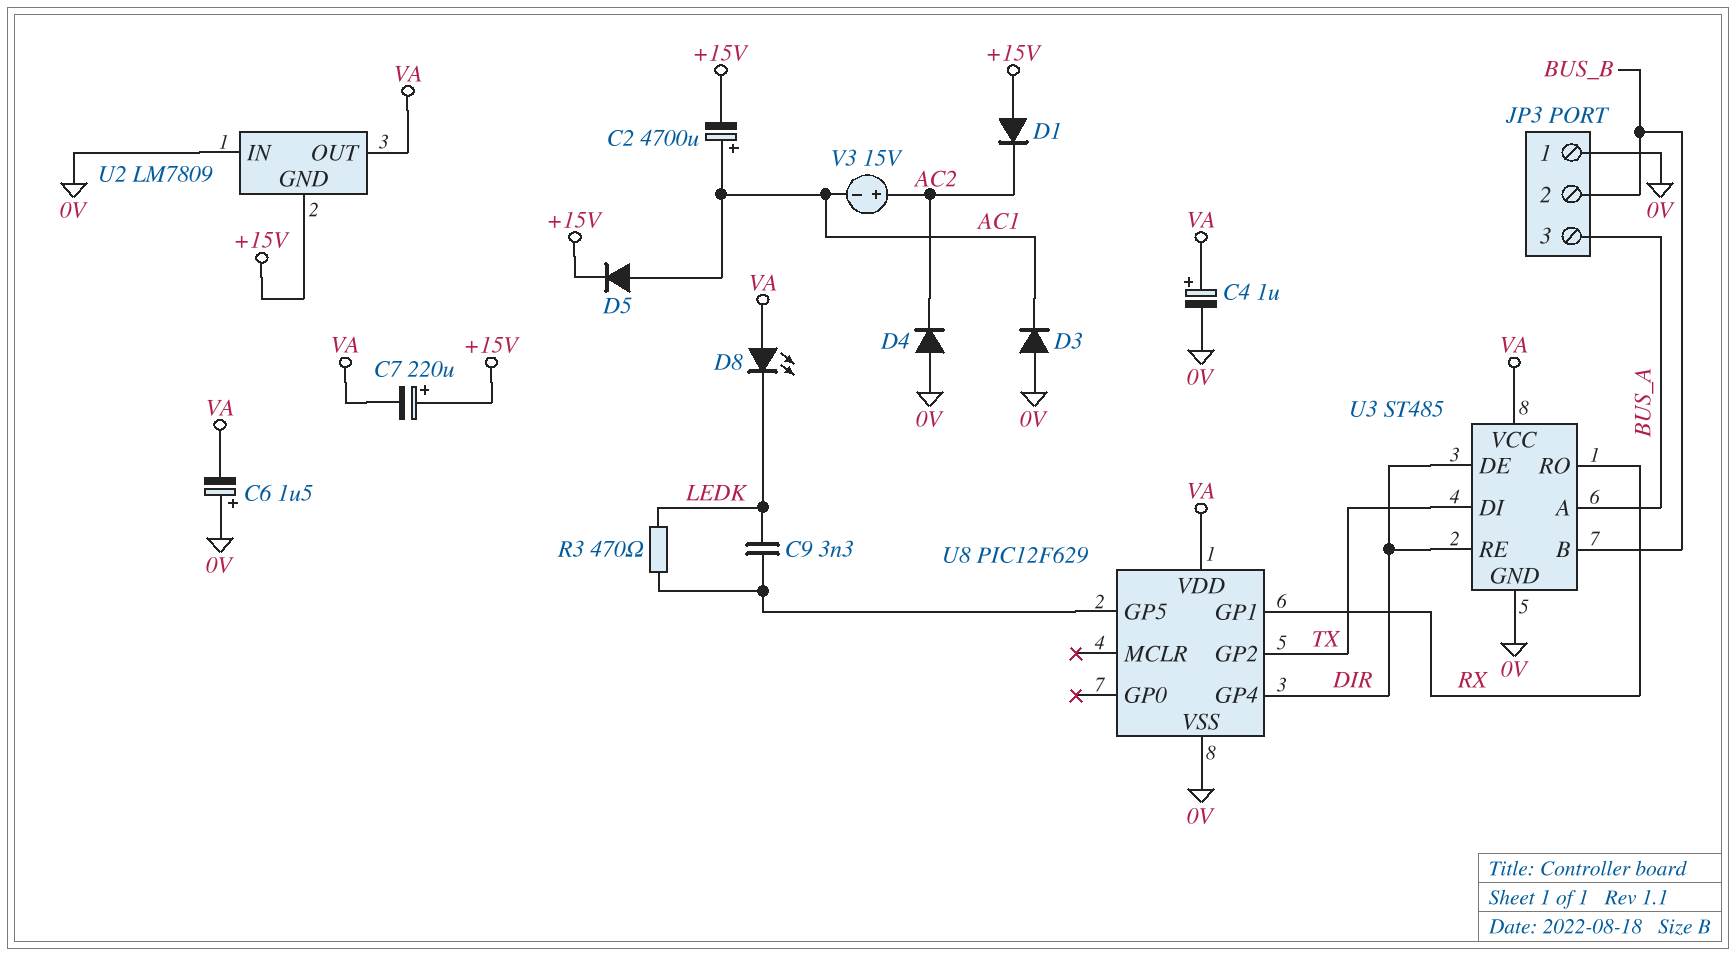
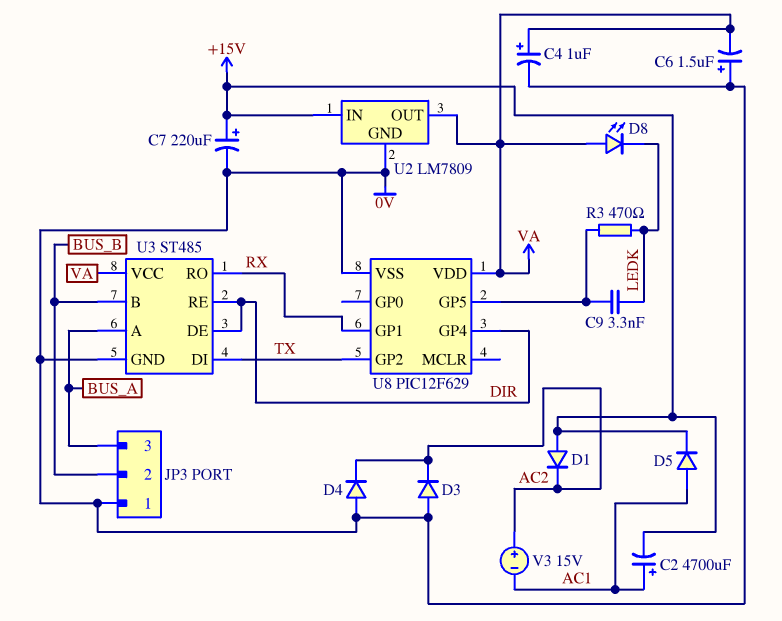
C7: 220uF (plus +15V, minus VA) -> 220uF (plus +15V, minus 0V)
D3: diode (A 0V, K AC1) -> diode (A 0V, K AC2)
U2 pin GND: +15V -> 0V
U2 pin IN: 0V -> +15V

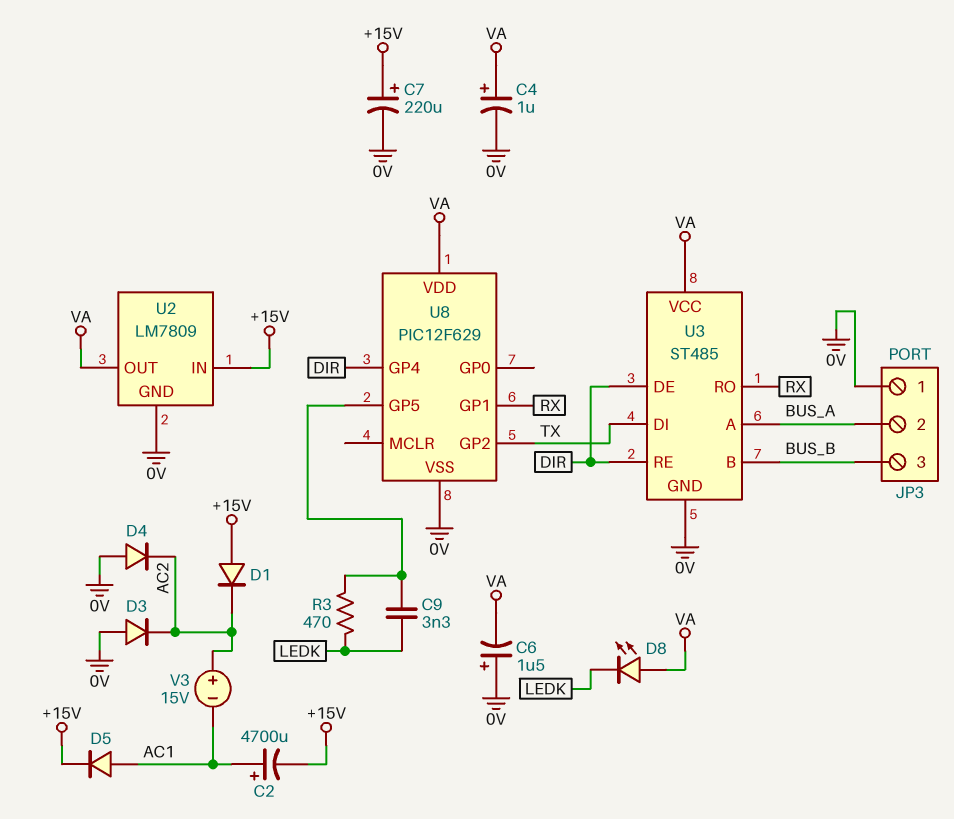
JP3 pin 2: BUS_B -> BUS_A
JP3 pin 3: BUS_A -> BUS_B

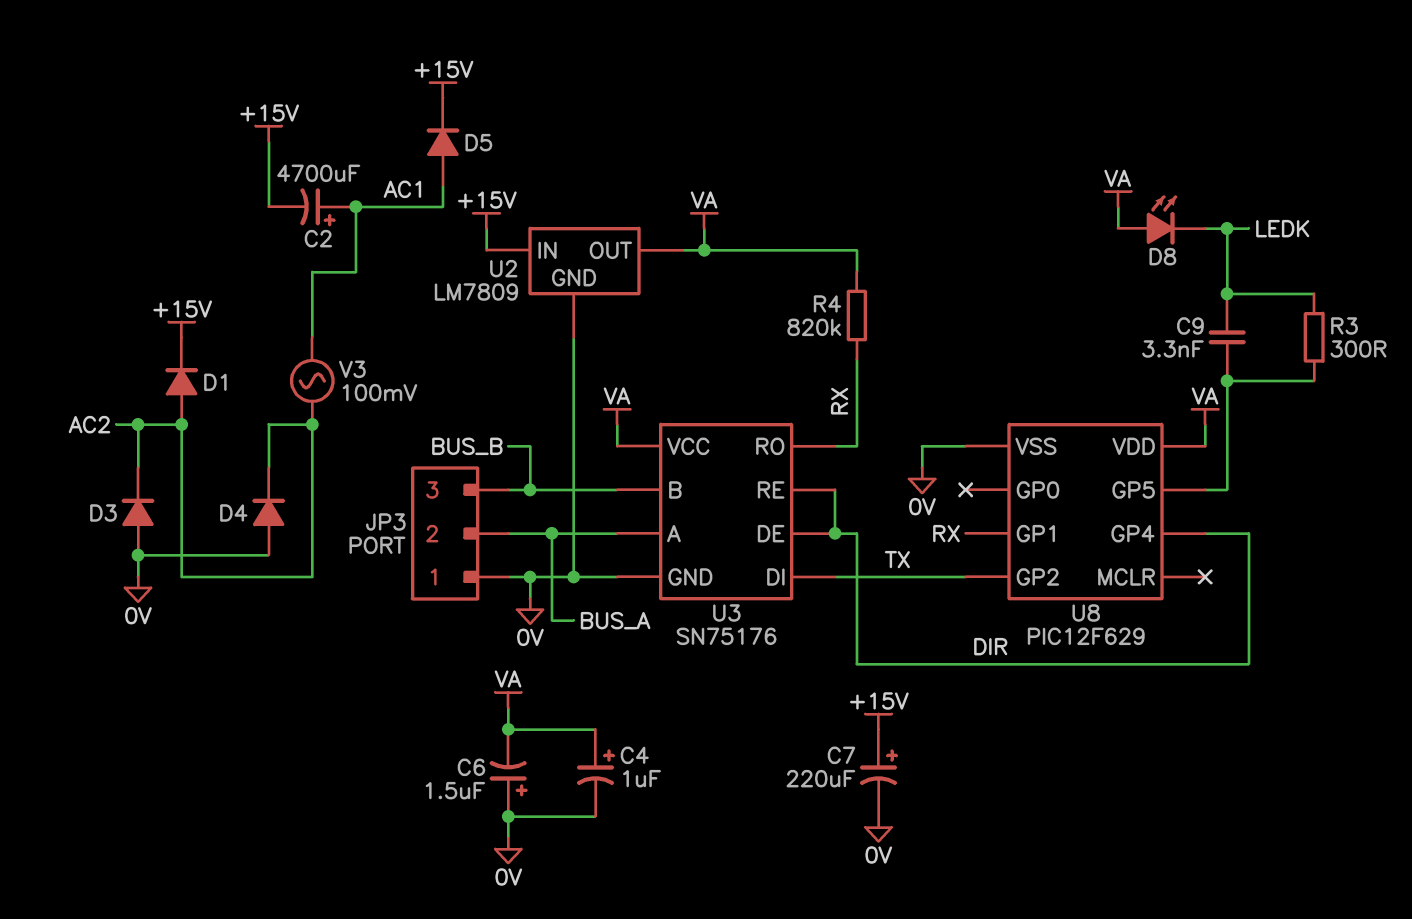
D1: diode (A +15V, K AC2) -> diode (A AC2, K +15V)
R3: 470 (LEDK, U8/GP5) -> 300 (LEDK, U8/GP5)
R4: none -> 820k (RX, VA)
U3: ST485 -> SN75176
V3: 15V (plus AC2, minus AC1) -> AC 100mV (AC1, AC2)

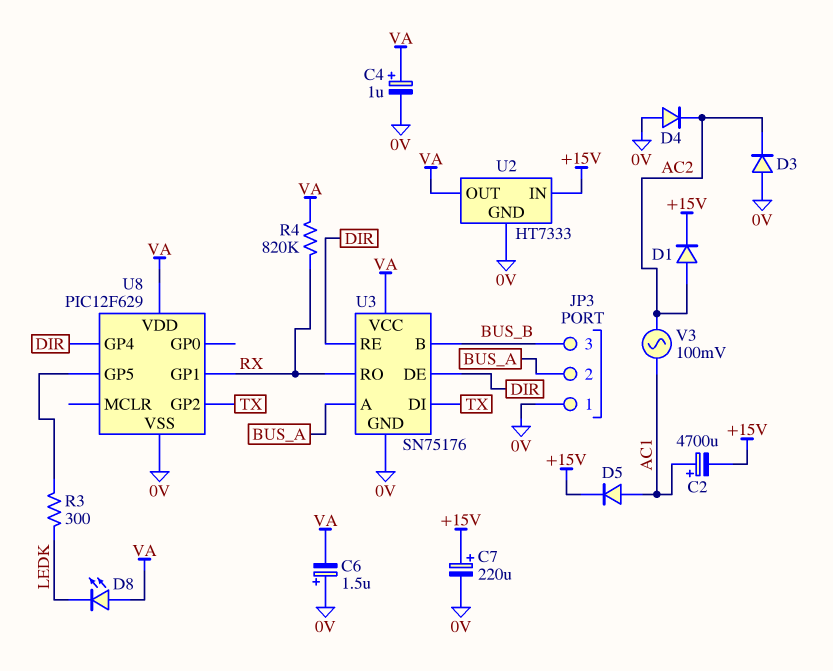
C9: 3.3nF (LEDK, U8/GP5) -> none
U2: LM7809 -> HT7333

